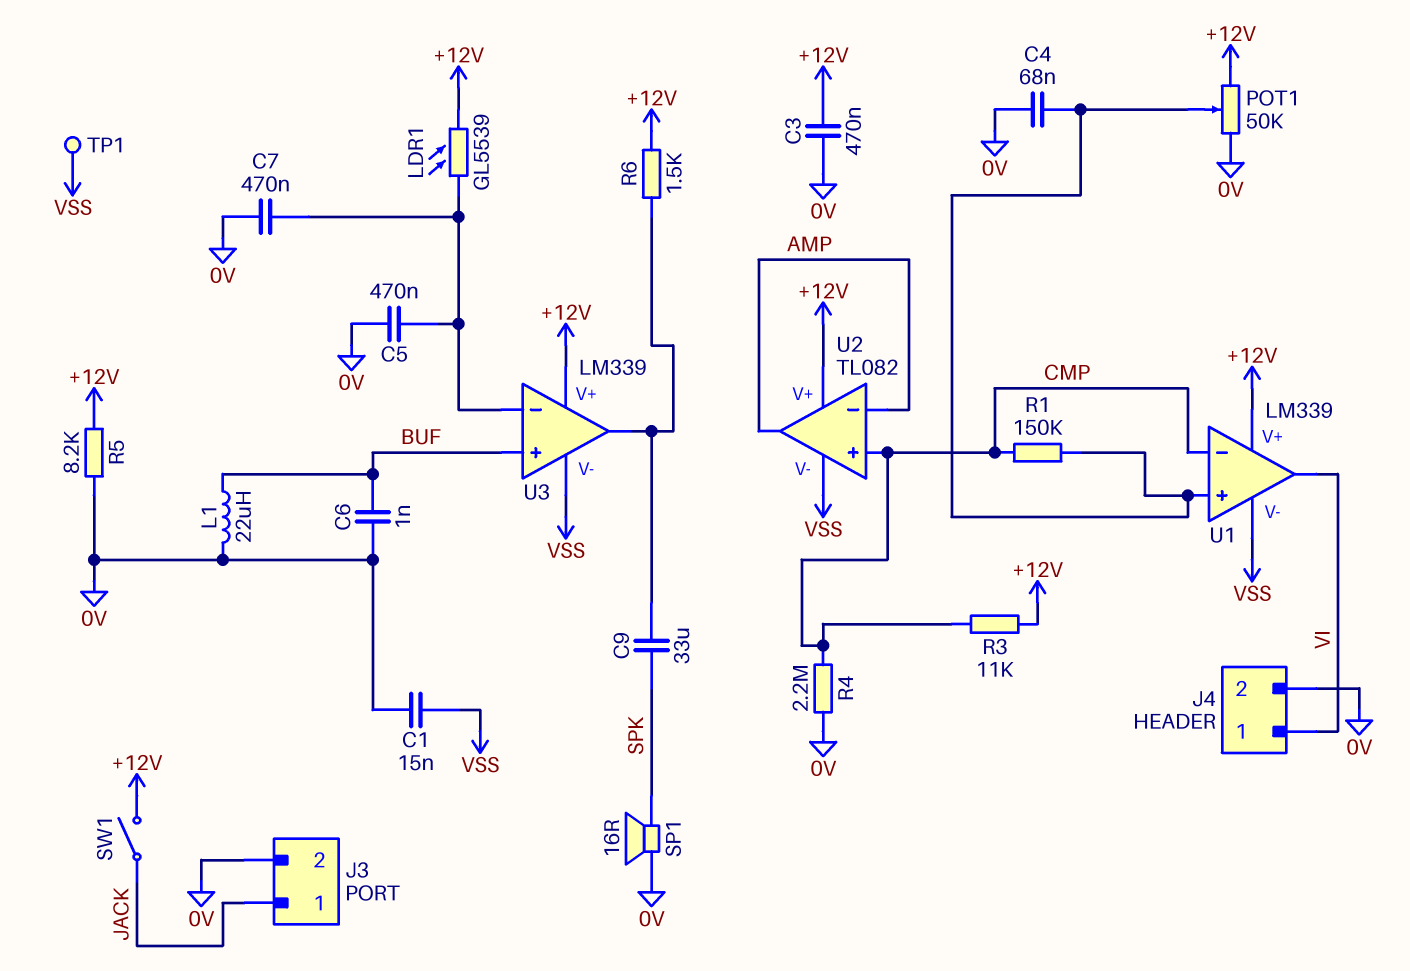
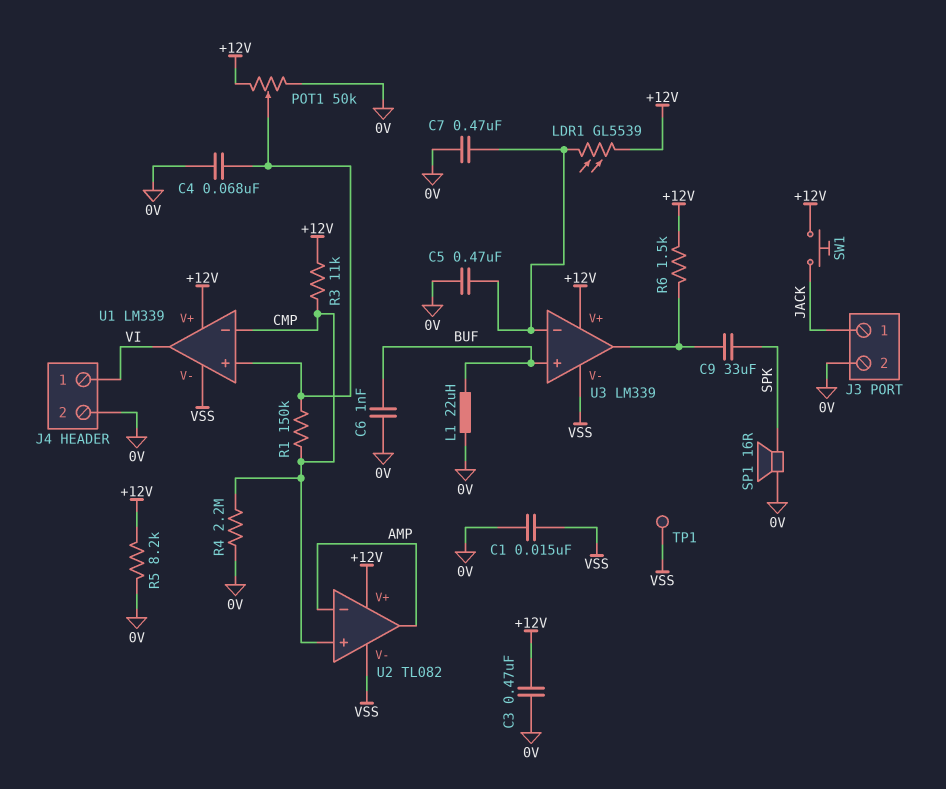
SW1: switch (+12V, JACK) -> button (+12V, JACK)

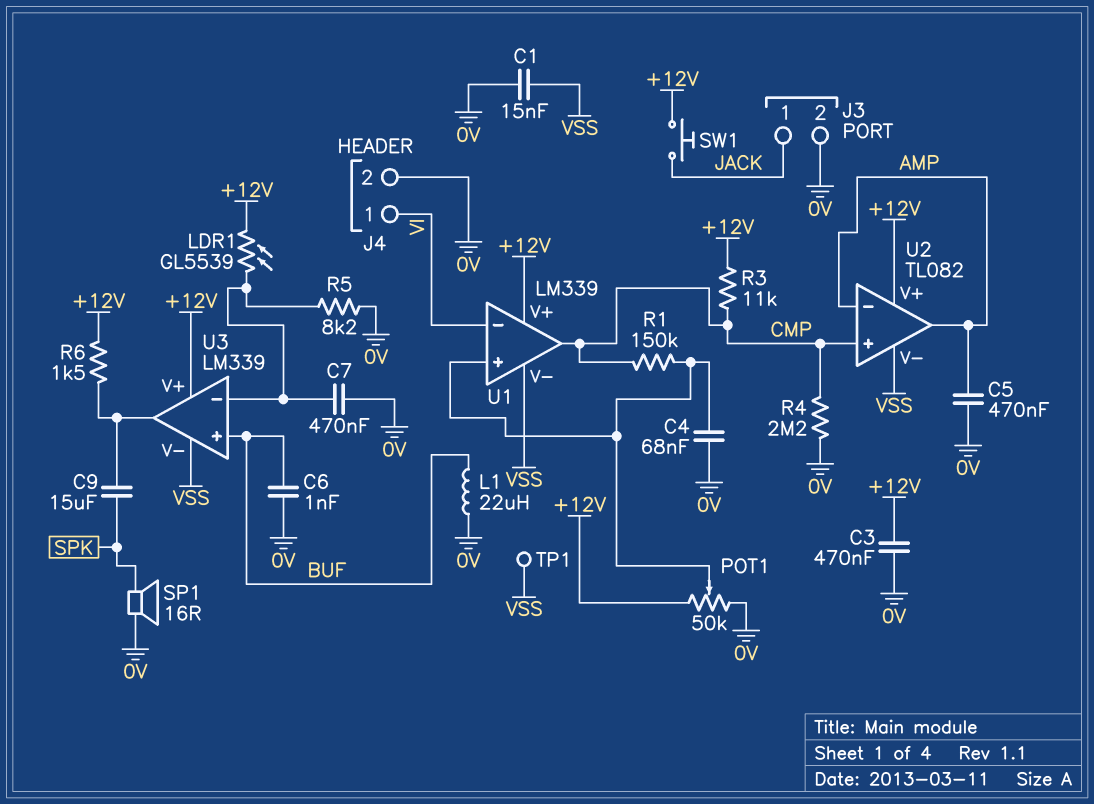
C5: 470nF (0V, U3/in-) -> 470nF (0V, AMP)
C9: 33uF (SPK, U3/out) -> 15uF (SPK, U3/out)
R5: 8.2k (+12V, 0V) -> 8.2k (0V, U3/in-)
U1 pin in-: CMP -> VI
U1 pin out: VI -> CMP

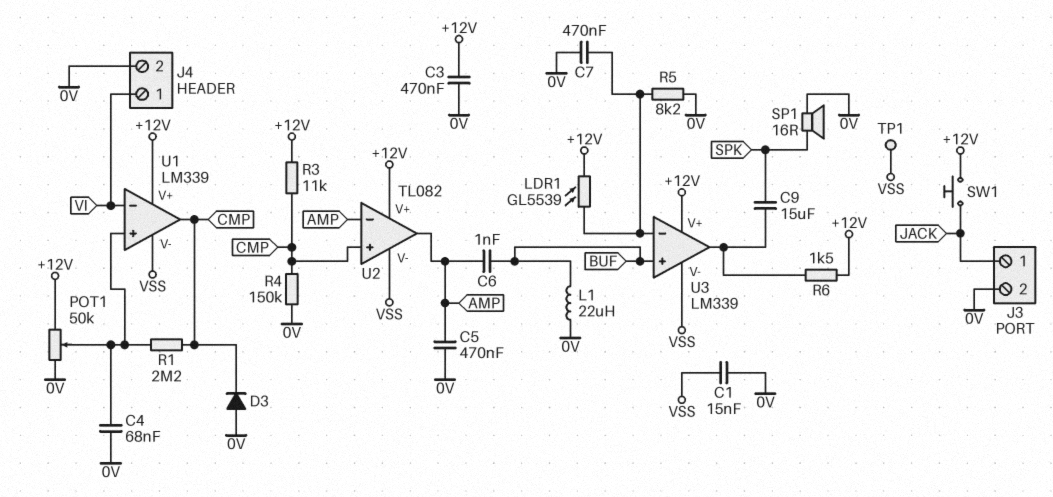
C6: 1nF (0V, BUF) -> 1nF (AMP, BUF)
D3: none -> diode (A 0V, K CMP)
R1: 150k (CMP, U1/in+) -> 2.2M (CMP, U1/in+)
R4: 2.2M (0V, CMP) -> 150k (0V, CMP)

